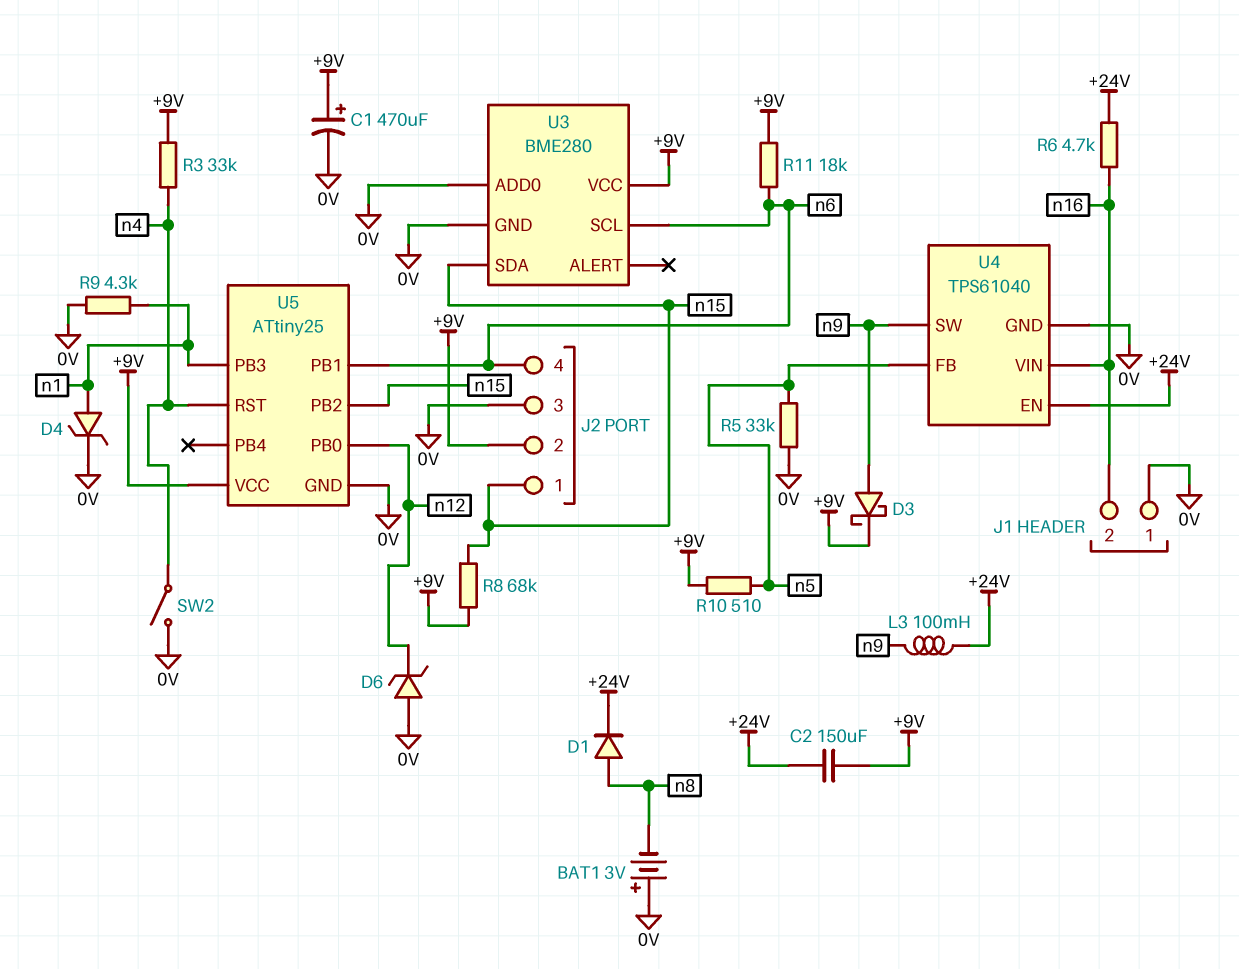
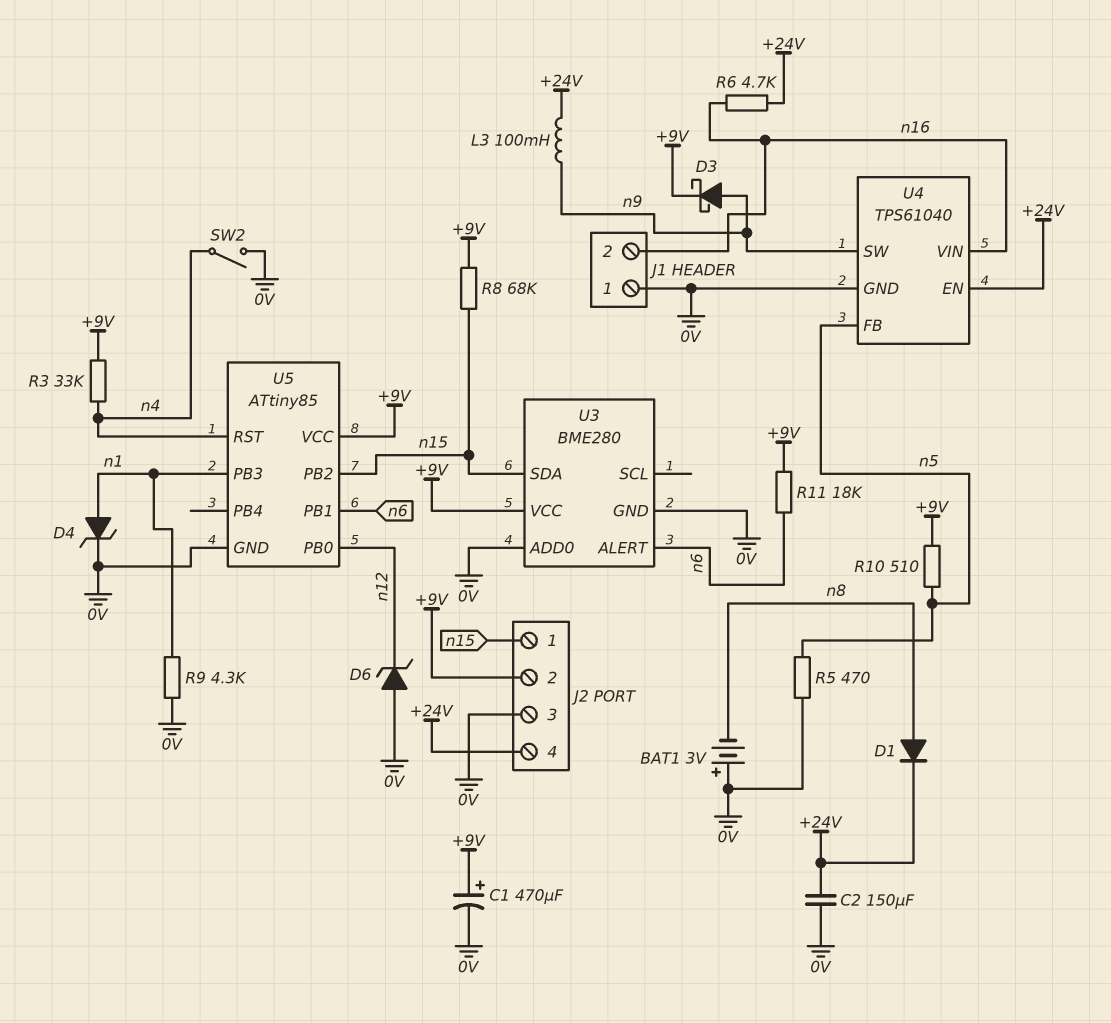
C2: 150uF (+9V, +24V) -> 150uF (+24V, 0V)
J2 pin 4: n6 -> +24V
R5: 33k (0V, n5) -> 470 (0V, n5)
U3 pin ALERT: none -> n6
U3 pin SCL: n6 -> none
U5: ATtiny25 -> ATtiny85

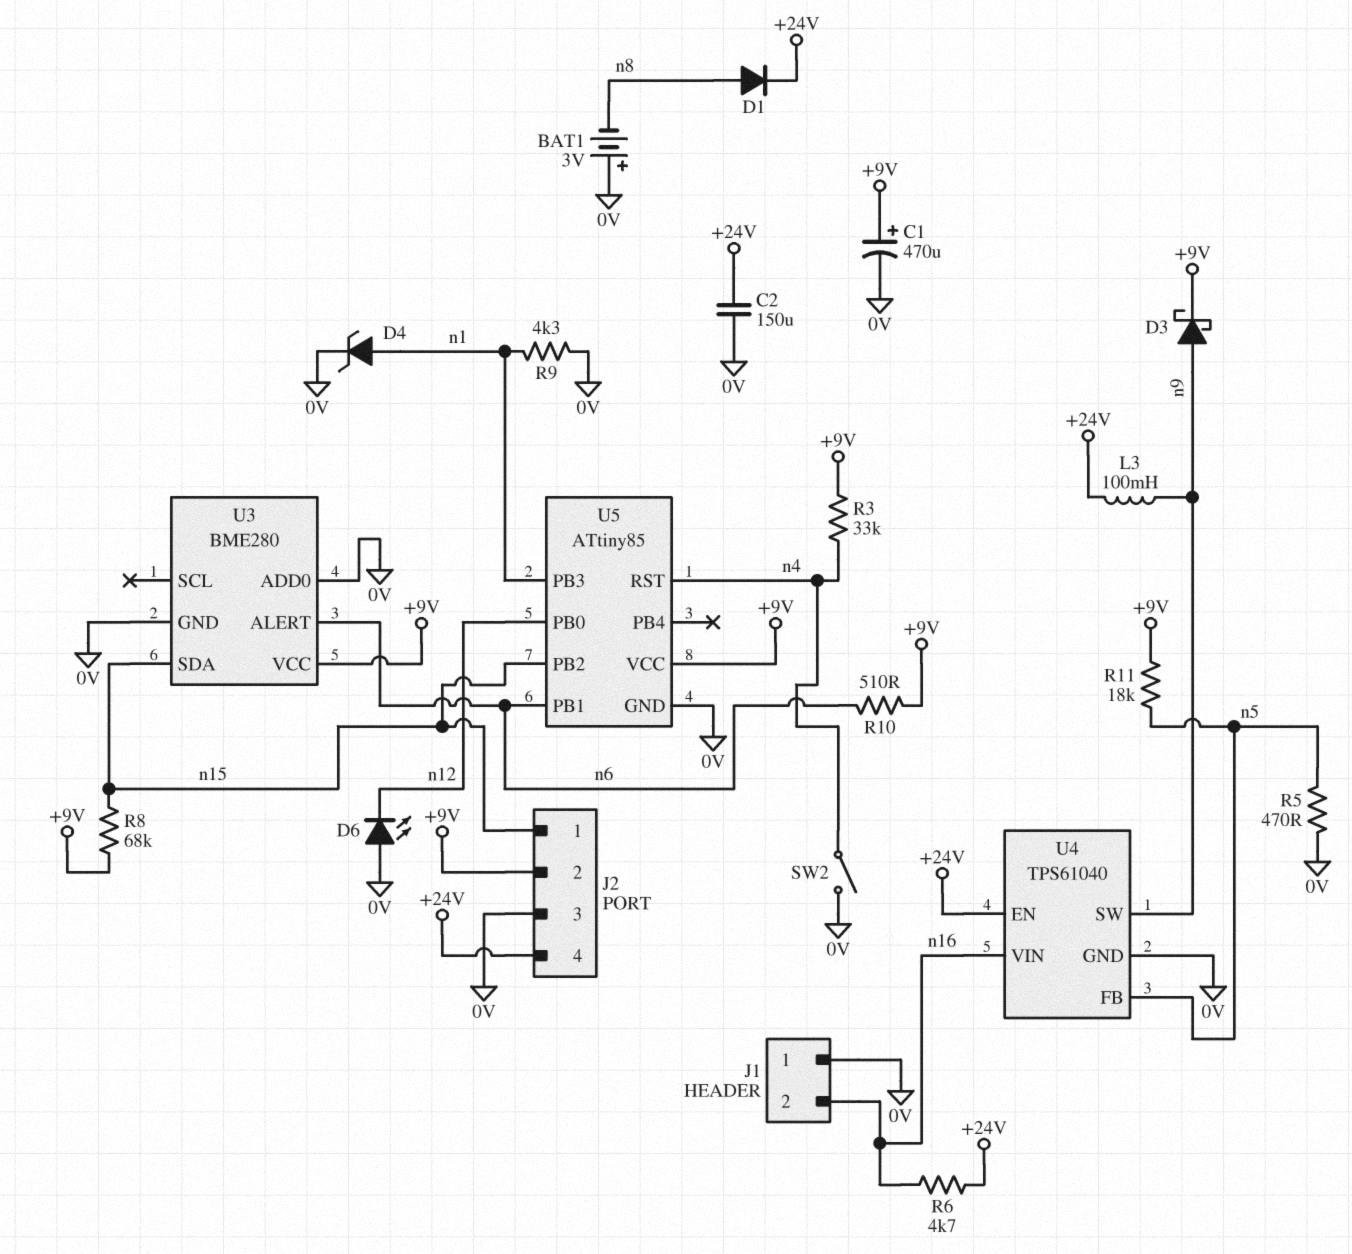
D6: zener (A 0V, K n12) -> LED (A 0V, K n12)
R10: 510 (+9V, n5) -> 510 (+9V, n6)
R11: 18k (+9V, n6) -> 18k (+9V, n5)

